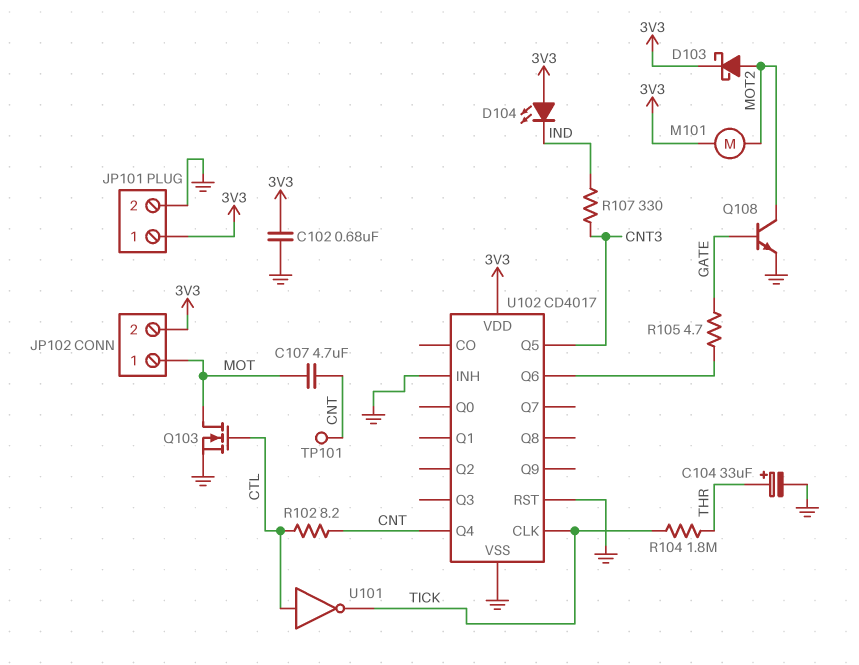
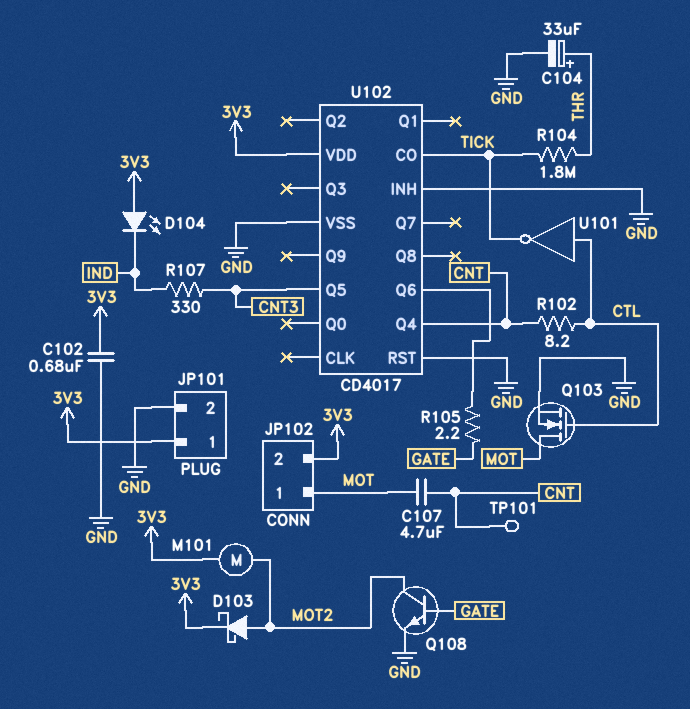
R105: 4.7 (GATE, U102/Q6) -> 2.2 (GATE, U102/Q6)
U102 pin CLK: TICK -> none
U102 pin CO: none -> TICK

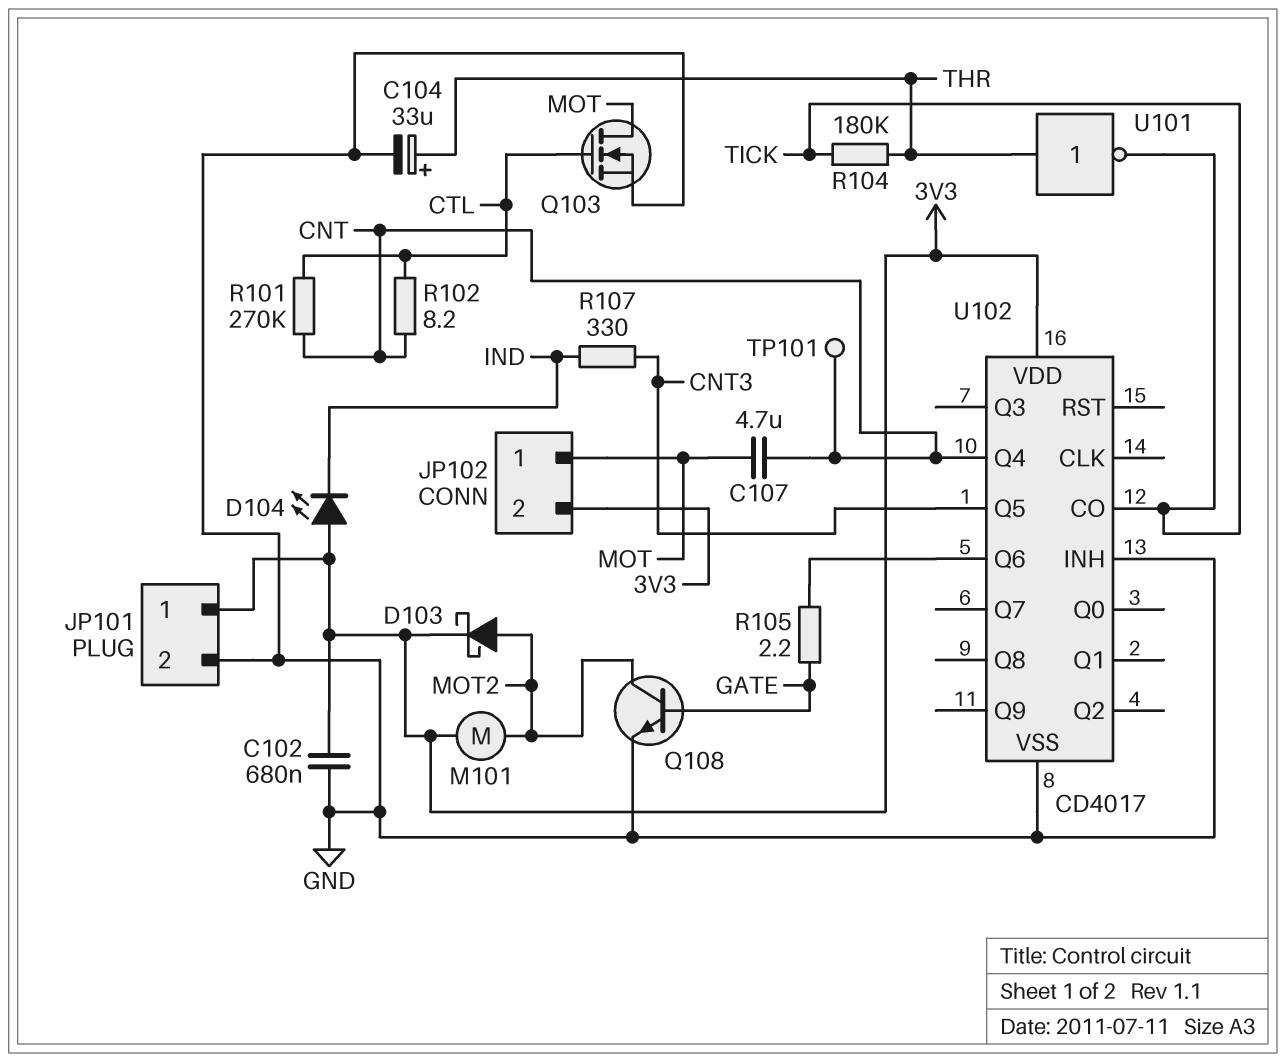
R101: none -> 270k (CNT, CTL)
R104: 1.8M (THR, TICK) -> 180k (THR, TICK)
U101: NOT (in CTL, out TICK) -> NOT (in THR, out TICK)
U102 pin RST: GND -> none

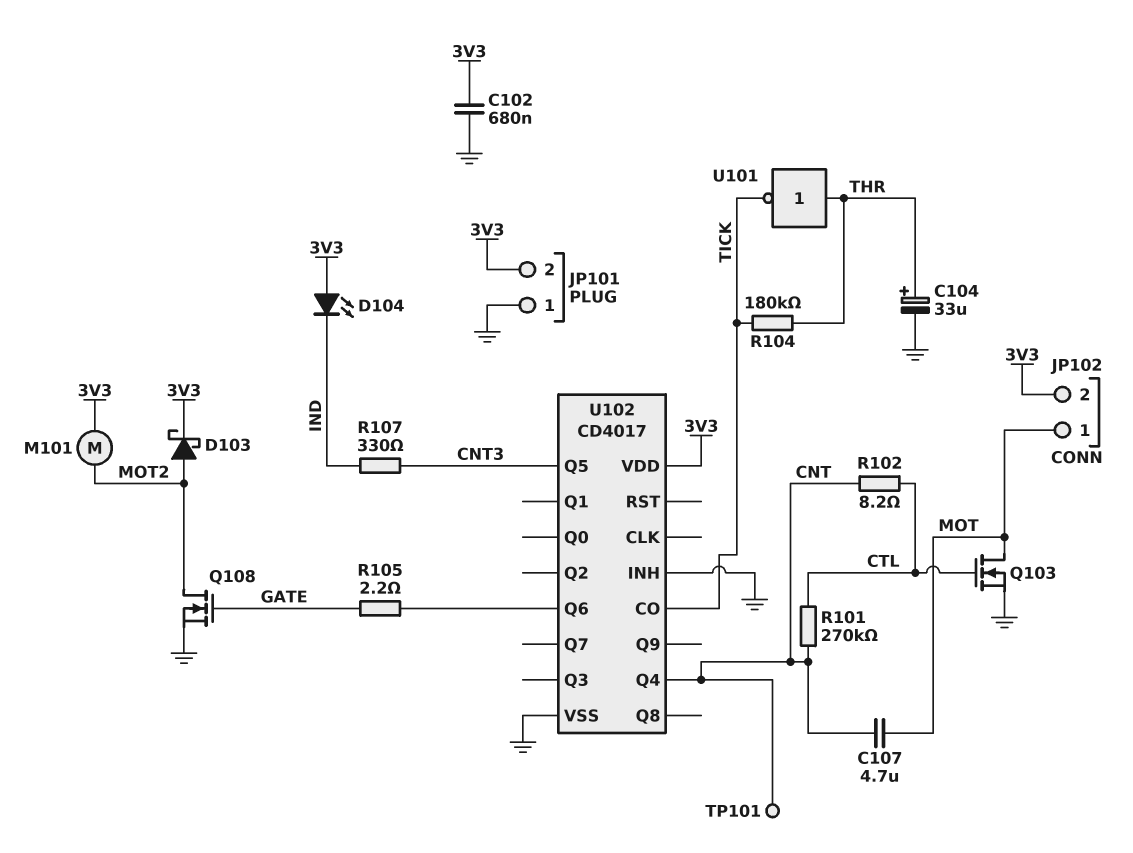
JP101 pin 1: 3V3 -> GND
JP101 pin 2: GND -> 3V3
Q108: NPN (B GATE, C MOT2, E GND) -> NMOS (G GATE, D MOT2, S GND)

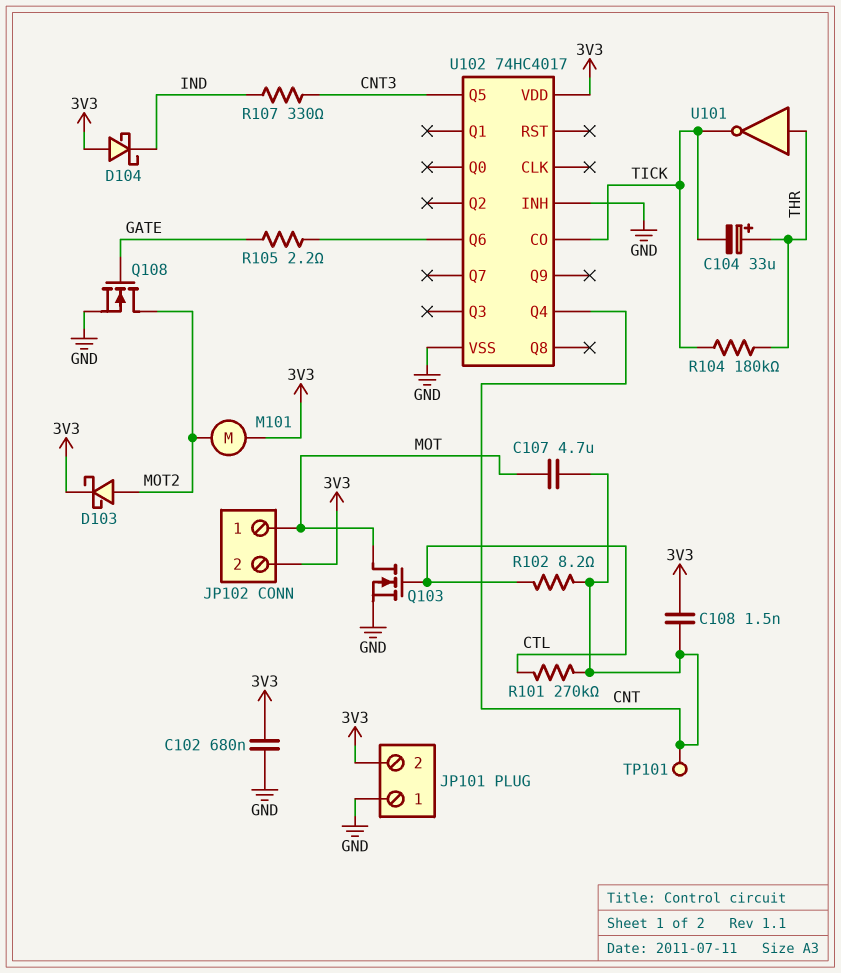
C104: 33uF (plus THR, minus GND) -> 33uF (plus THR, minus TICK)
C108: none -> 1.5nF (3V3, CNT)
D104: LED (A 3V3, K IND) -> schottky (A 3V3, K IND)
U102: CD4017 -> 74HC4017

